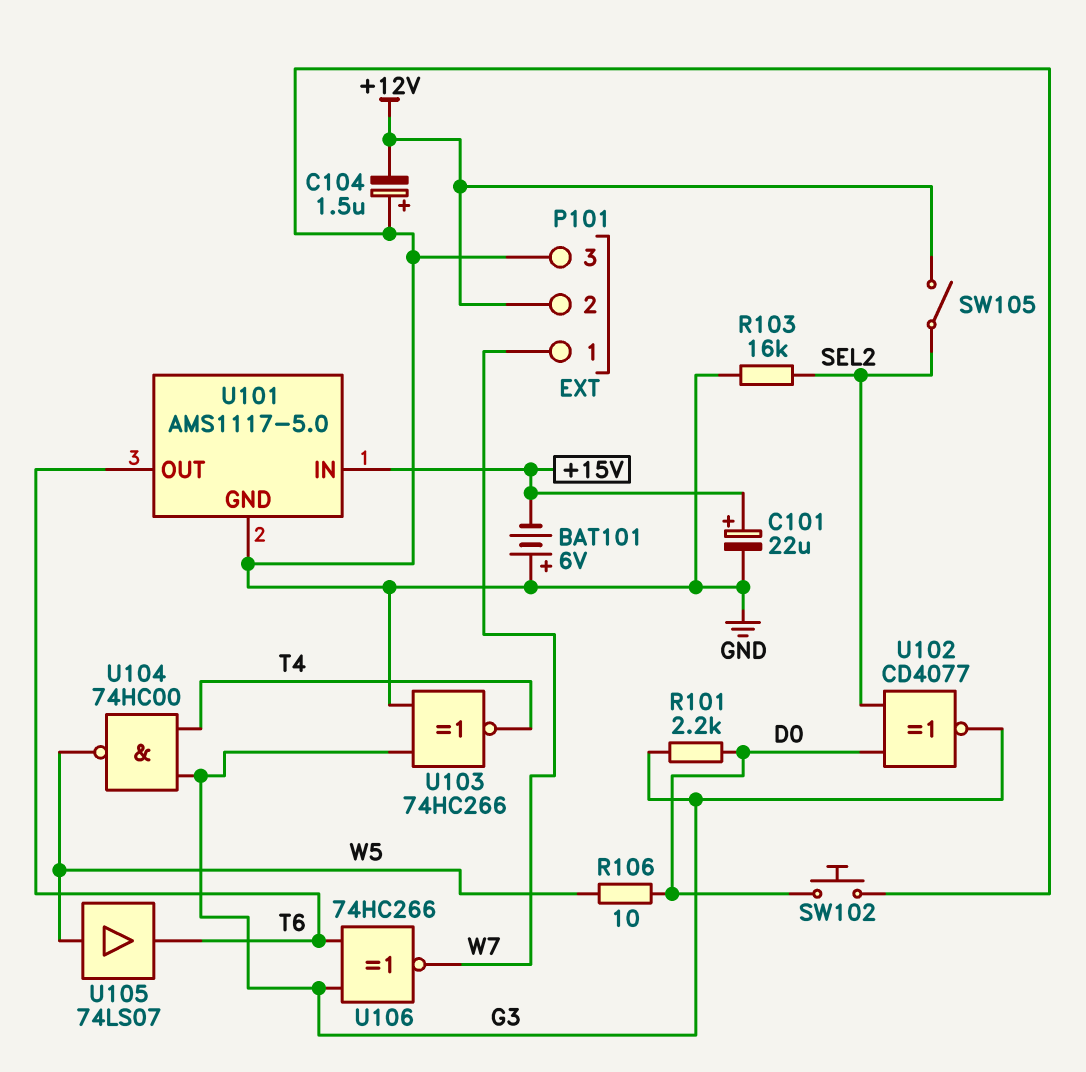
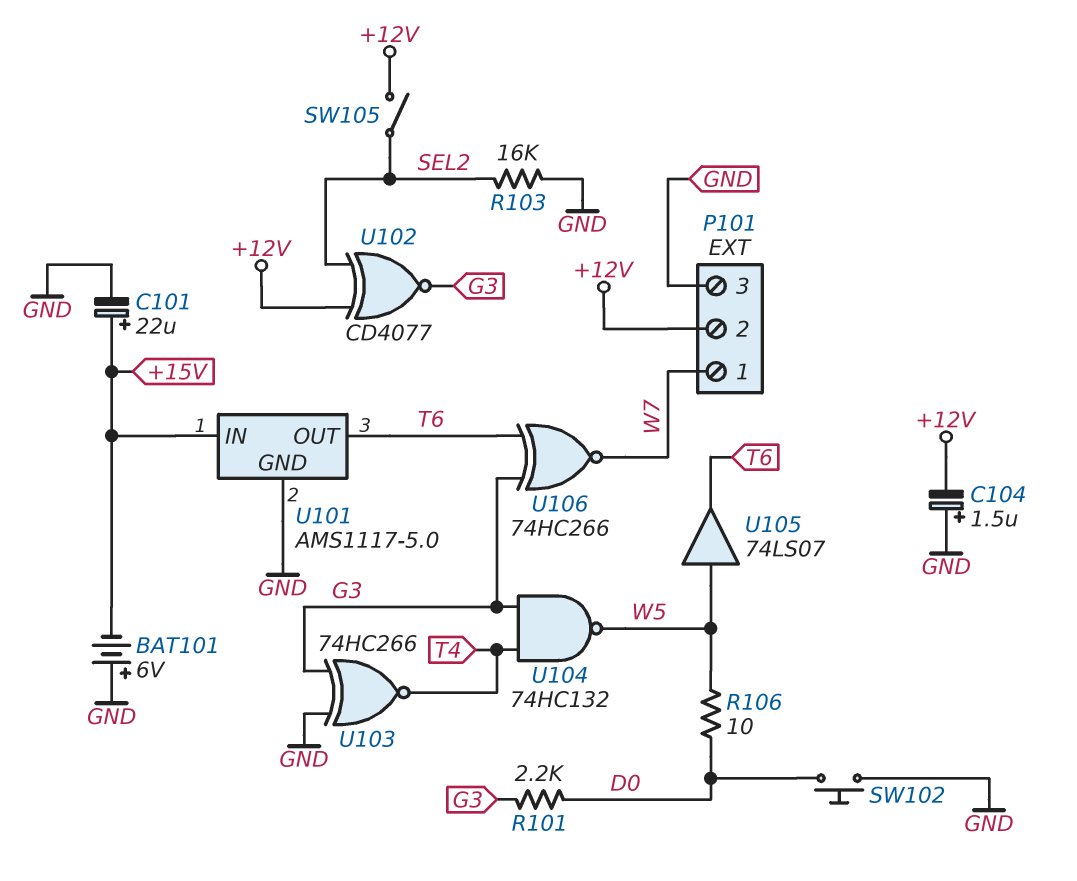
U102: XNOR CD4077 (in D0, in SEL2, out G3) -> XNOR CD4077 (in +12V, in SEL2, out G3)
U104: NAND 74HC00 (in G3, in T4, out W5) -> NAND 74HC132 (in G3, in T4, out W5)

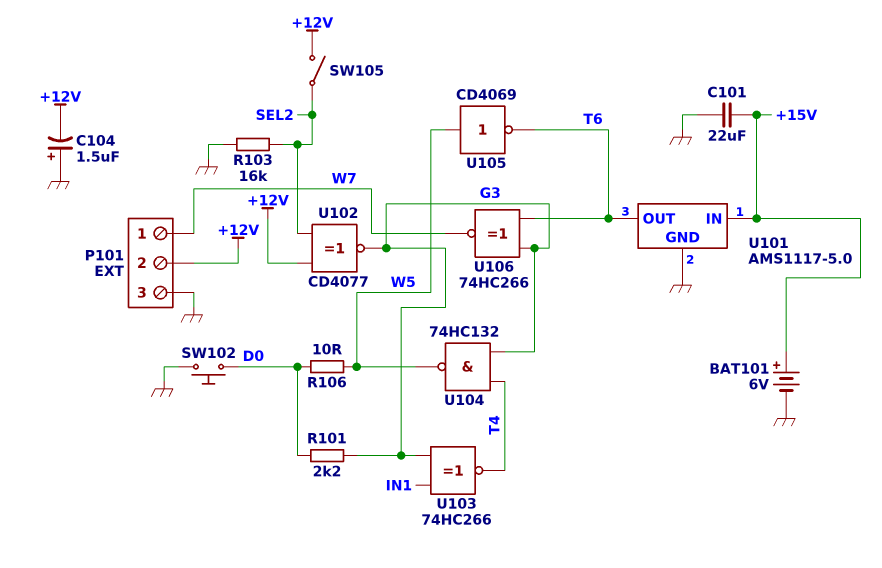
BAT101: 6V (plus GND, minus +15V) -> 6V (plus +15V, minus GND)
C101: 22uF (plus +15V, minus GND) -> 22uF (+15V, GND)
U103: XNOR 74HC266 (in G3, in GND, out T4) -> XNOR 74HC266 (in G3, in IN1, out T4)
U105: buffer 74LS07 (in W5, out T6) -> NOT CD4069 (in W5, out T6)

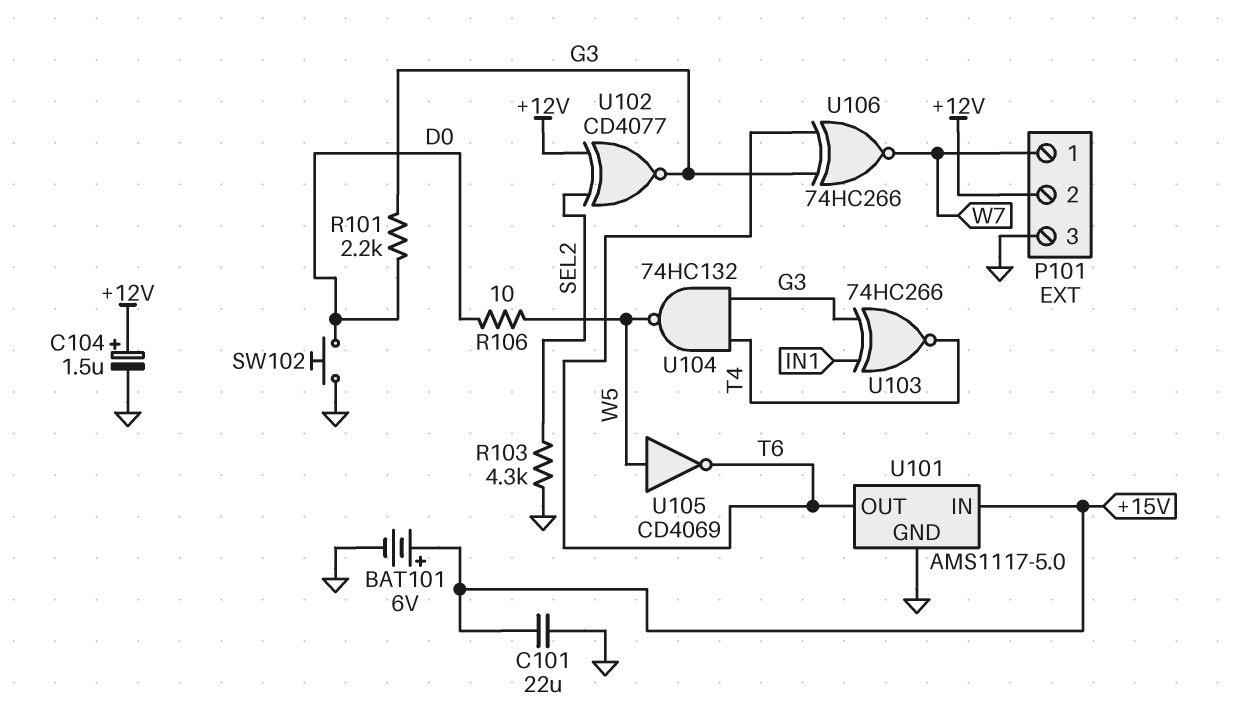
C104: 1.5uF (plus GND, minus +12V) -> 1.5uF (plus +12V, minus GND)
R103: 16k (GND, SEL2) -> 4.3k (GND, SEL2)
SW105: switch (+12V, SEL2) -> none

